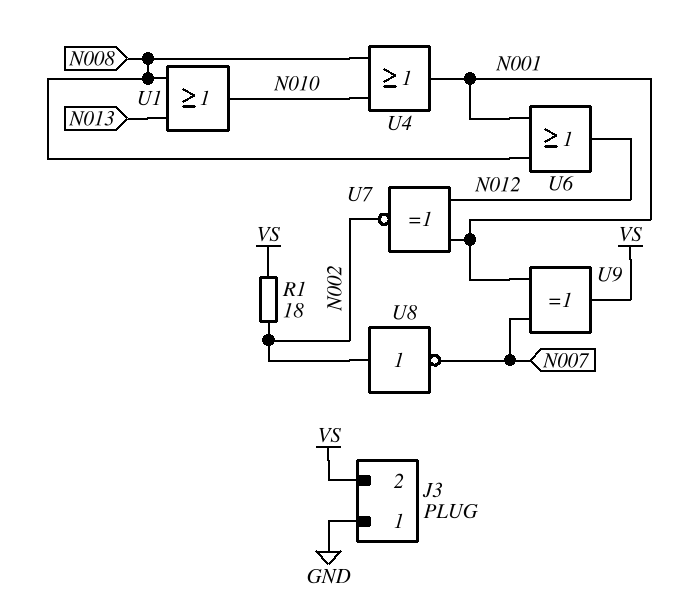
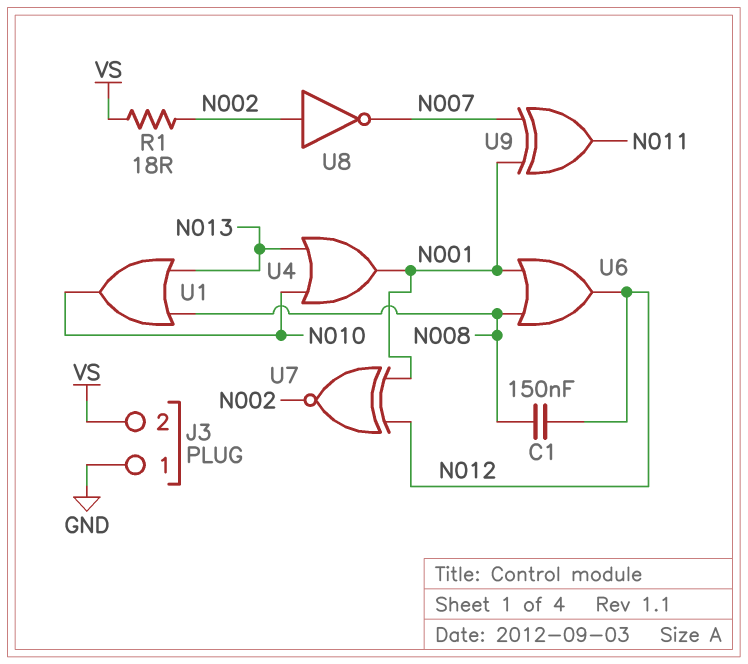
C1: none -> 150nF (N008, N012)
U4: OR (in N008, in N010, out N001) -> OR (in N010, in N013, out N001)
U9: XOR (in N001, in N007, out VS) -> XOR (in N001, in N007, out N011)

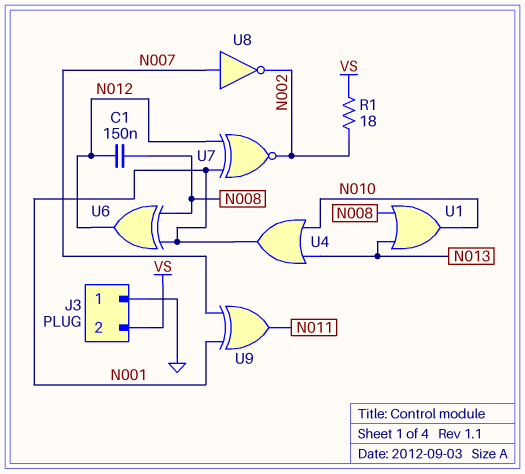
U6: OR (in N001, in N008, out N012) -> XOR (in N001, in N008, out N012)
U8: NOT (in N002, out N007) -> NOT (in N007, out N002)

